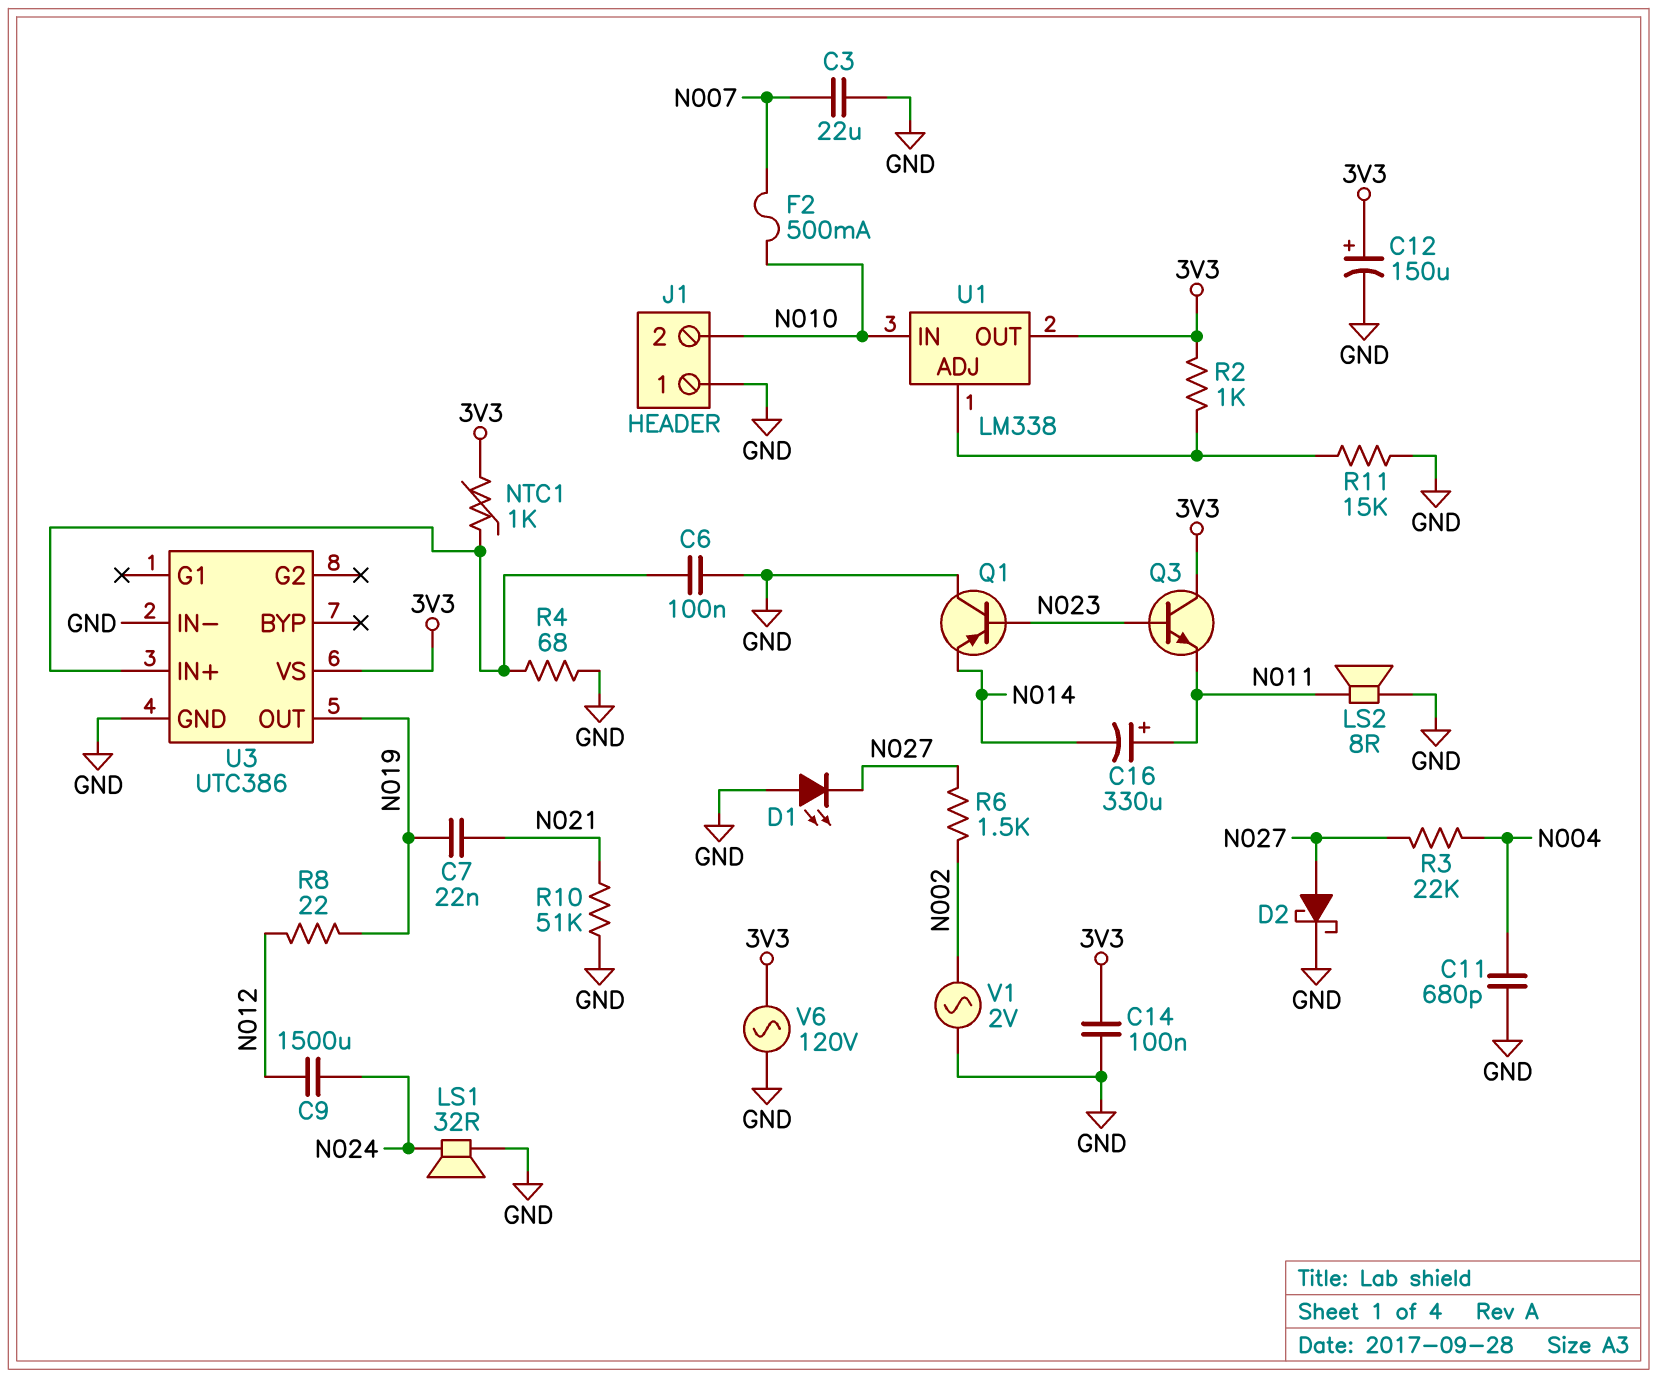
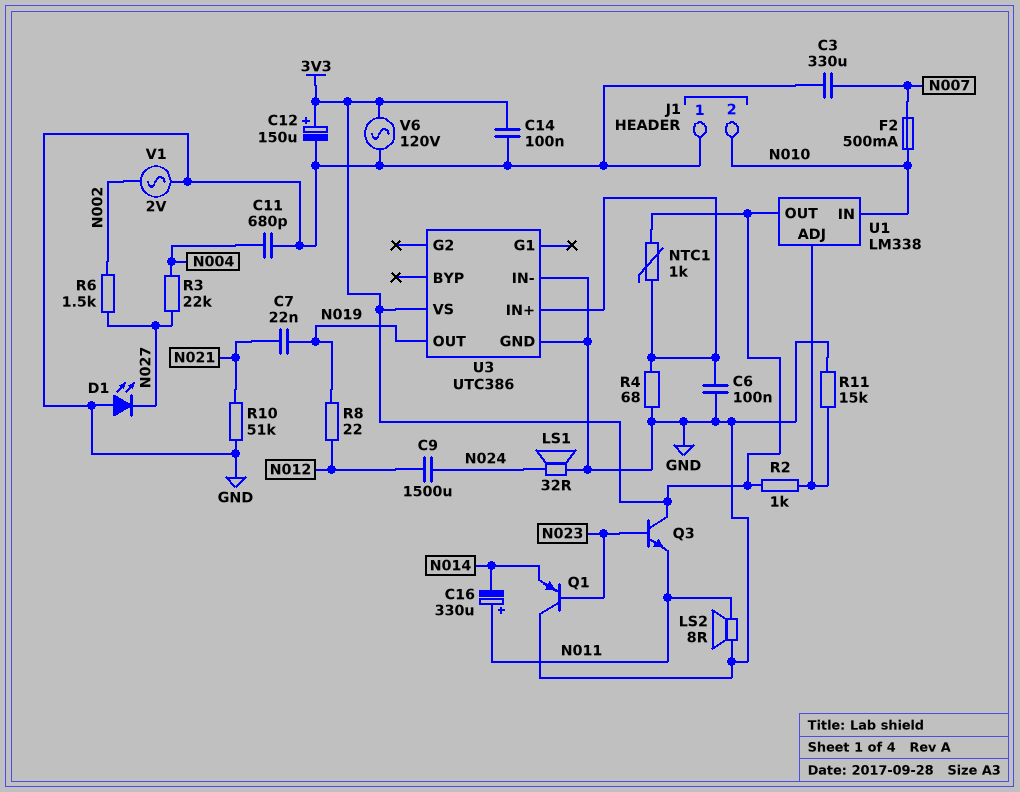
C3: 22uF (GND, N007) -> 330uF (GND, N007)
D2: schottky (A N027, K GND) -> none

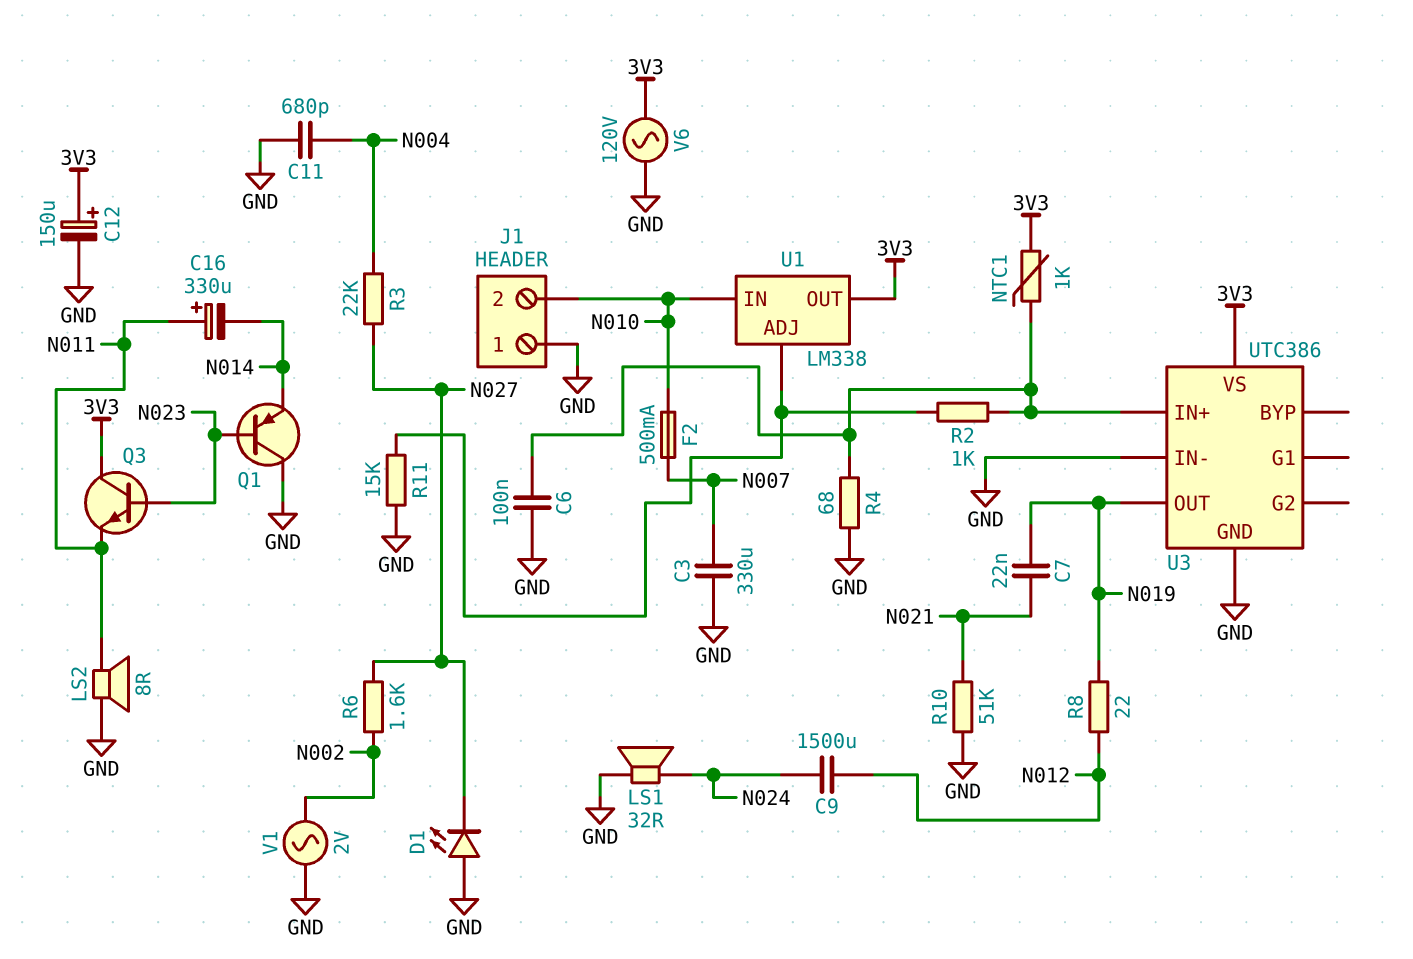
C14: 100nF (3V3, GND) -> none
R2: 1k (3V3, U1/ADJ) -> 1k (U1/ADJ, U3/IN+)
R6: 1.5k (N002, N027) -> 1.6k (N002, N027)

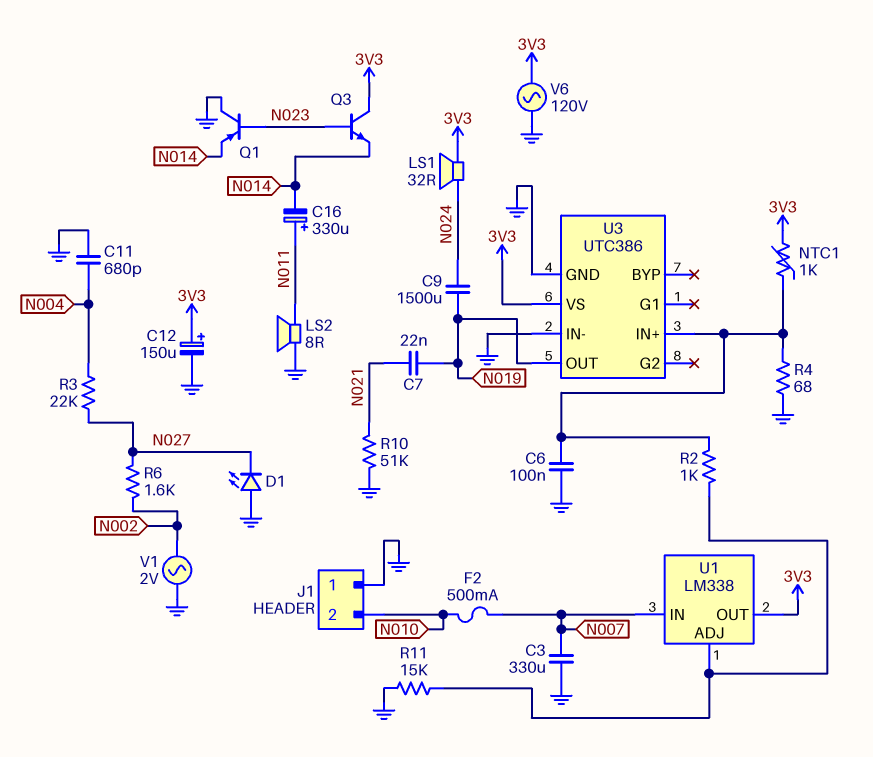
C9: 1500uF (N012, N024) -> 1500uF (N019, N024)
LS1: speaker 32R (GND, N024) -> speaker 32R (3V3, N024)
Q3: NPN (B N023, C 3V3, E N011) -> NPN (B N023, C 3V3, E N014)
R8: 22 (N012, N019) -> none
U1 pin IN: N010 -> N007

